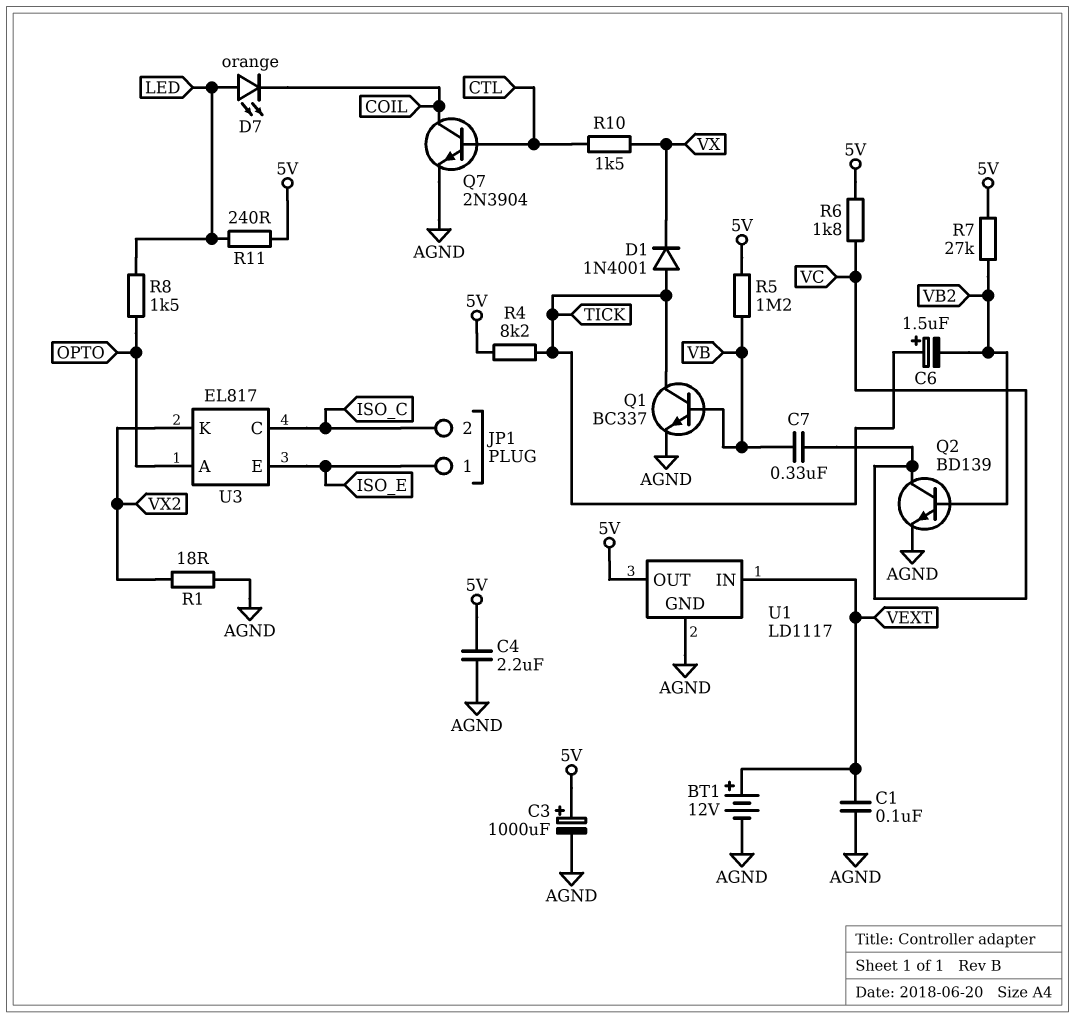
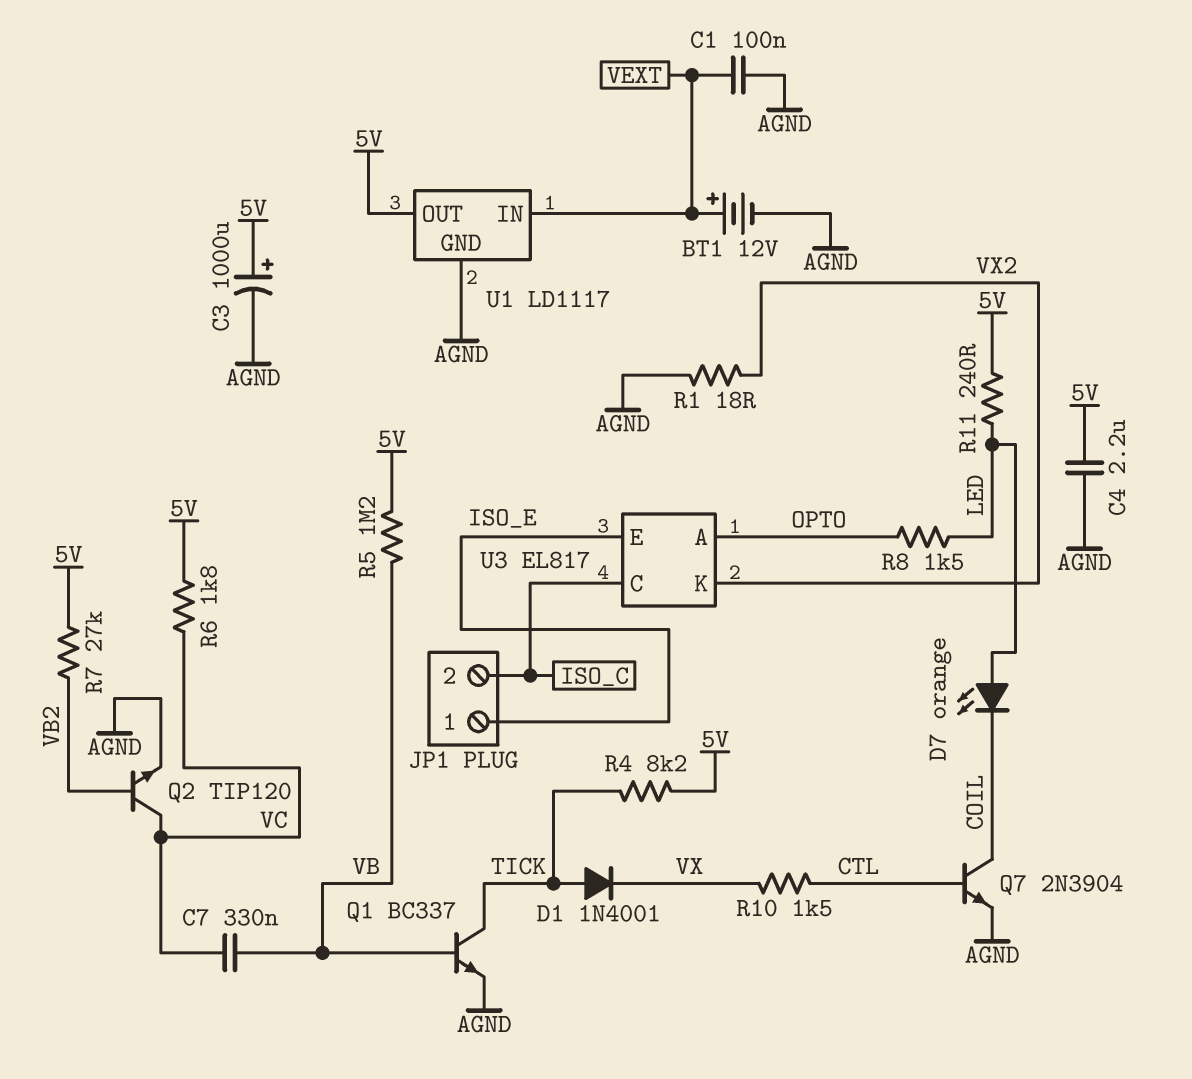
C6: 1.5uF (plus TICK, minus VB2) -> none
Q2: NPN BD139 (B VB2, C VC, E AGND) -> NPN TIP120 (B VB2, C VC, E AGND)

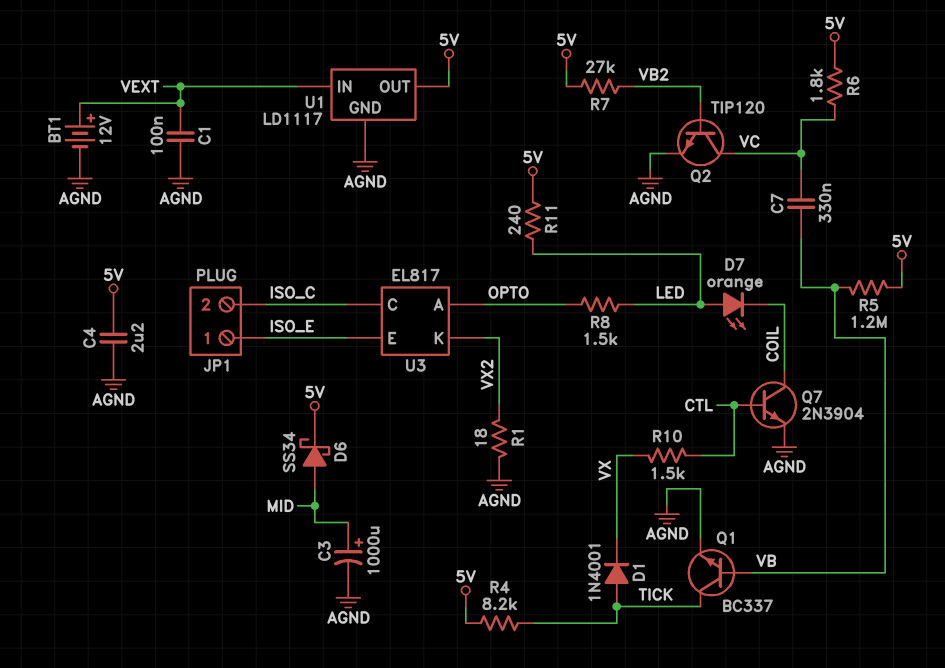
C3: 1000uF (plus 5V, minus AGND) -> 1000uF (plus MID, minus AGND)
D6: none -> schottky SS34 (A MID, K 5V)

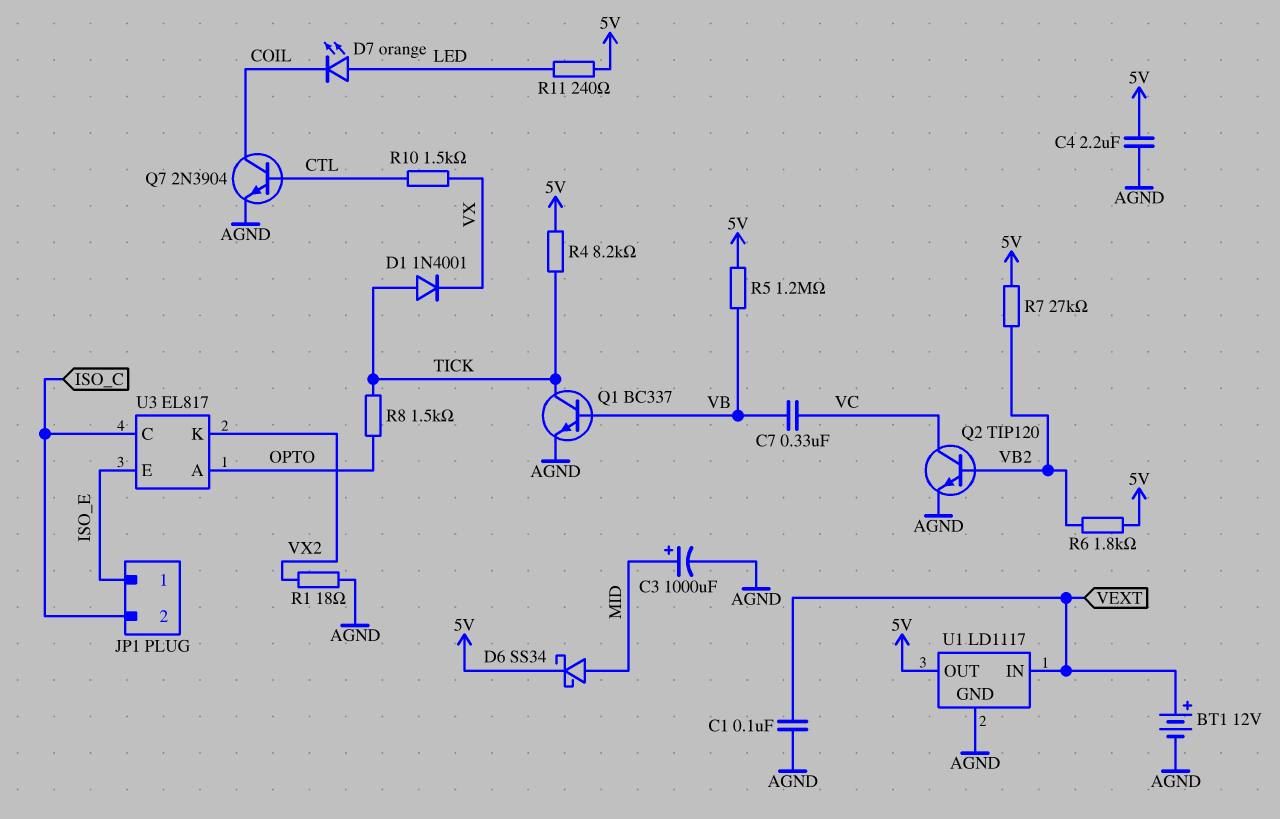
R6: 1.8k (5V, VC) -> 1.8k (5V, VB2)
R8: 1.5k (LED, OPTO) -> 1.5k (OPTO, TICK)

